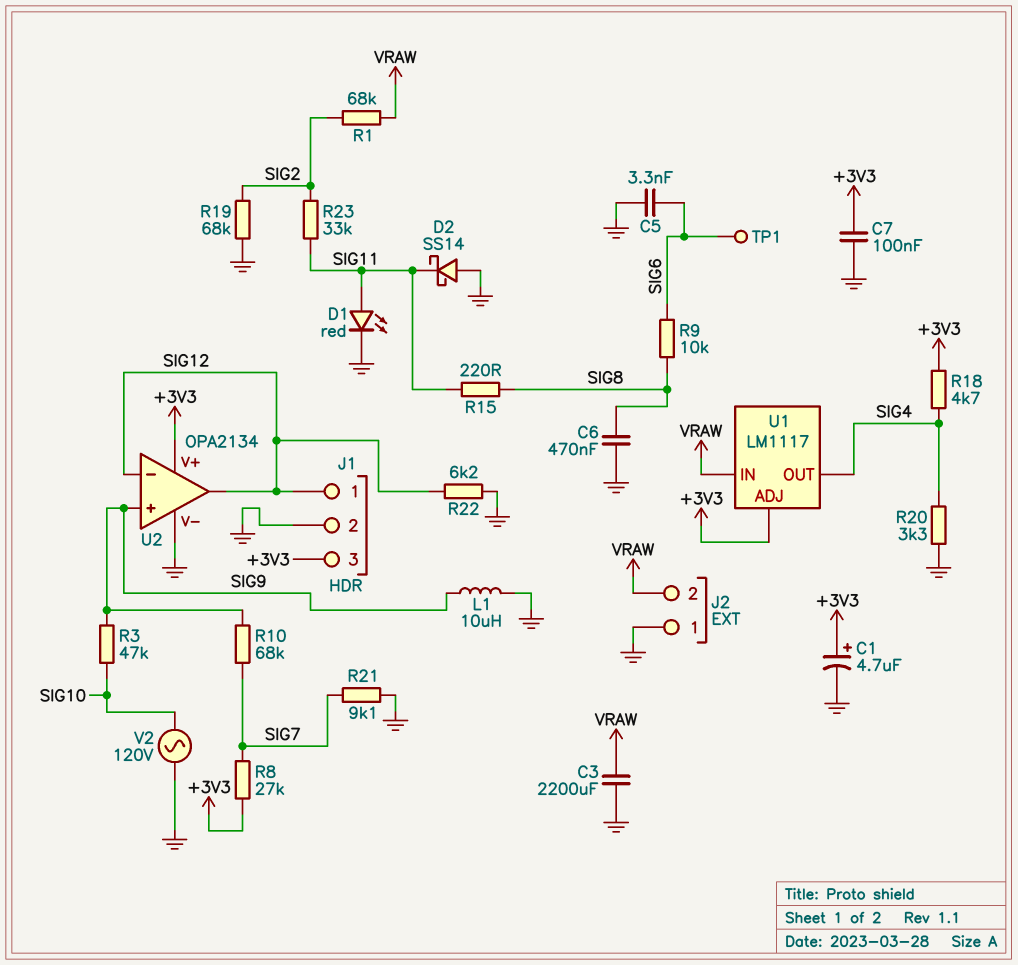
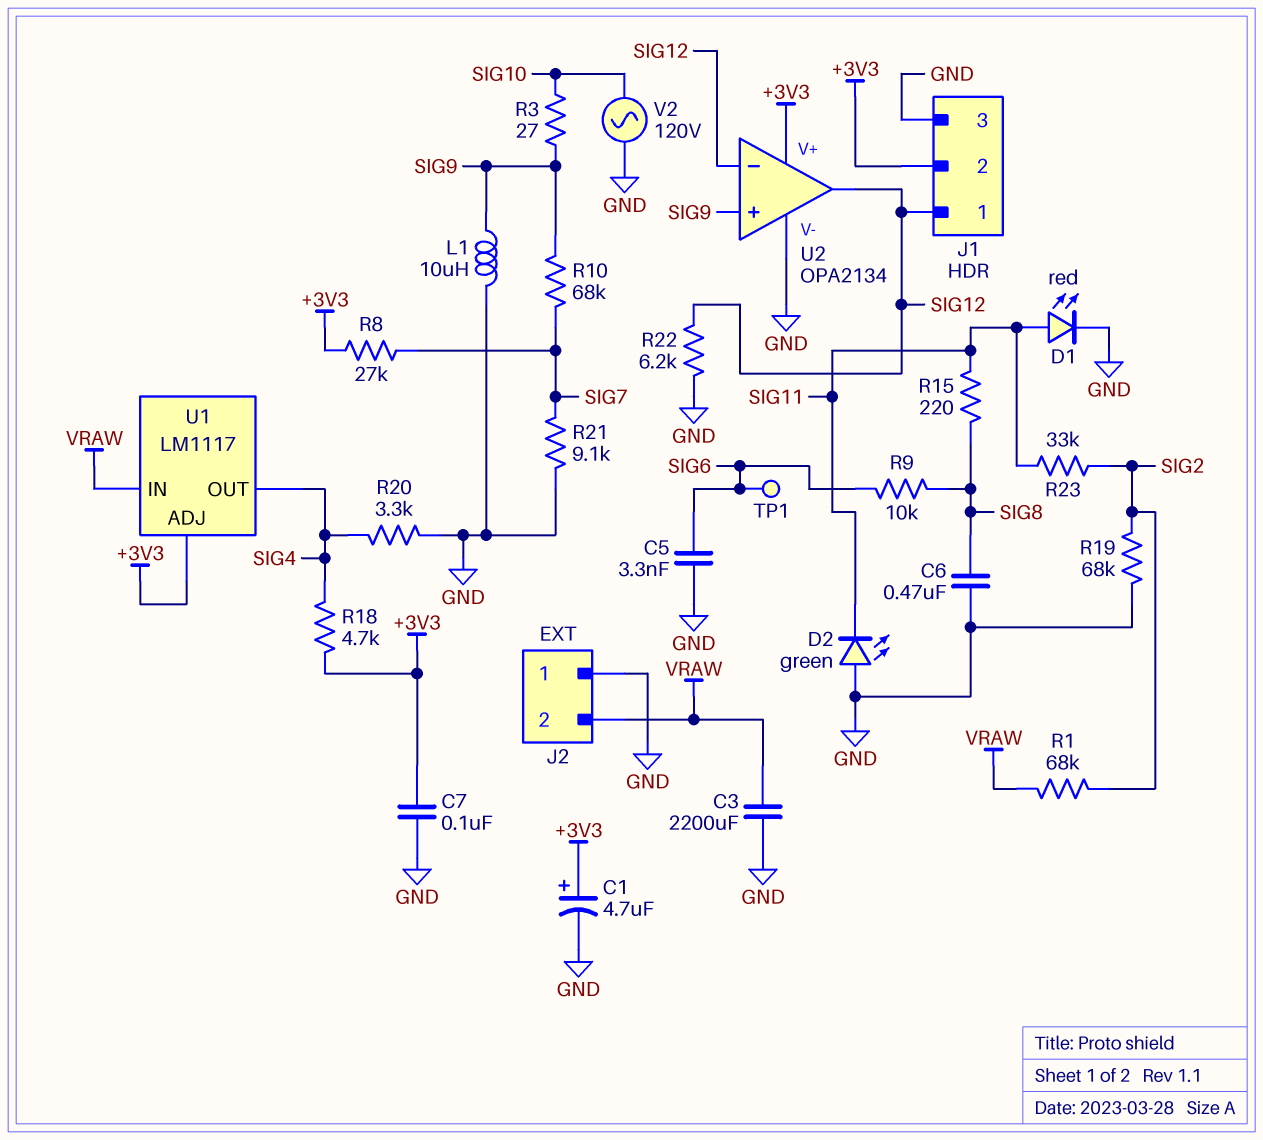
D2: schottky SS14 (A GND, K SIG11) -> LED green (A GND, K SIG11)
J1 pin 2: GND -> +3V3
J1 pin 3: +3V3 -> GND
R3: 47k (SIG9, SIG10) -> 27 (SIG9, SIG10)

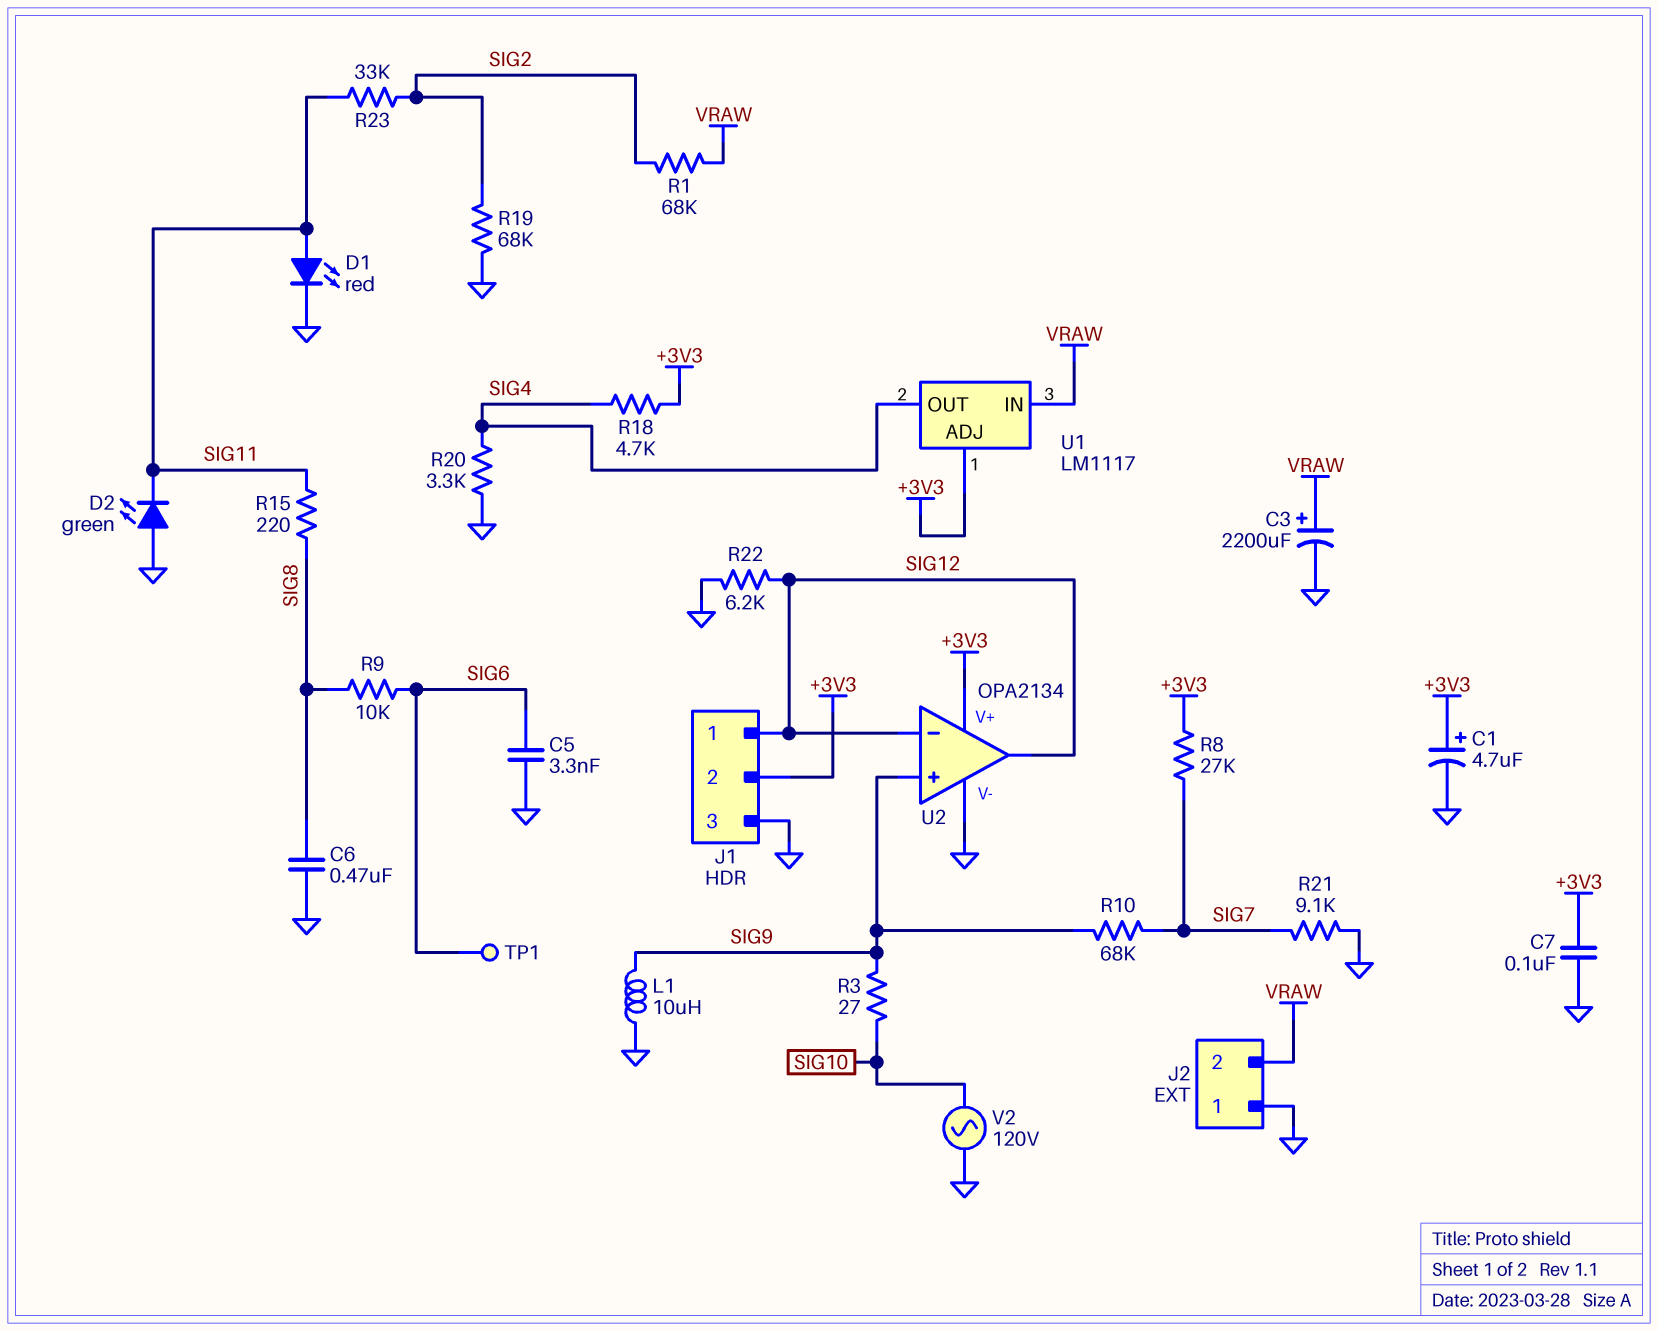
C3: 2200uF (GND, VRAW) -> 2200uF (plus VRAW, minus GND)

